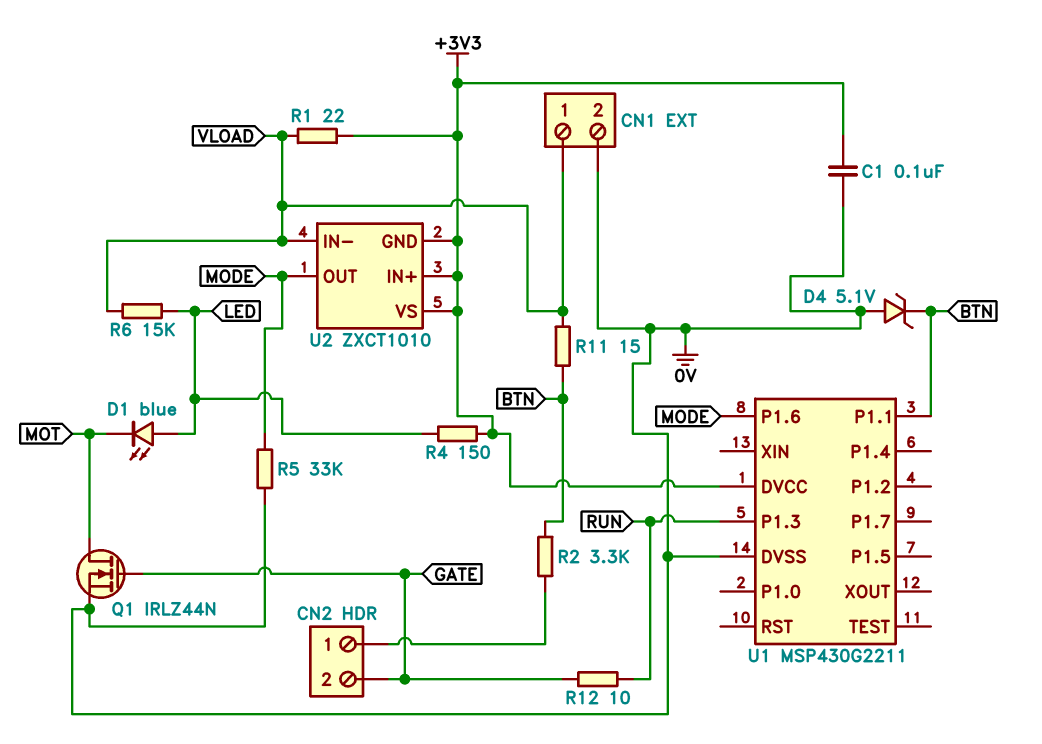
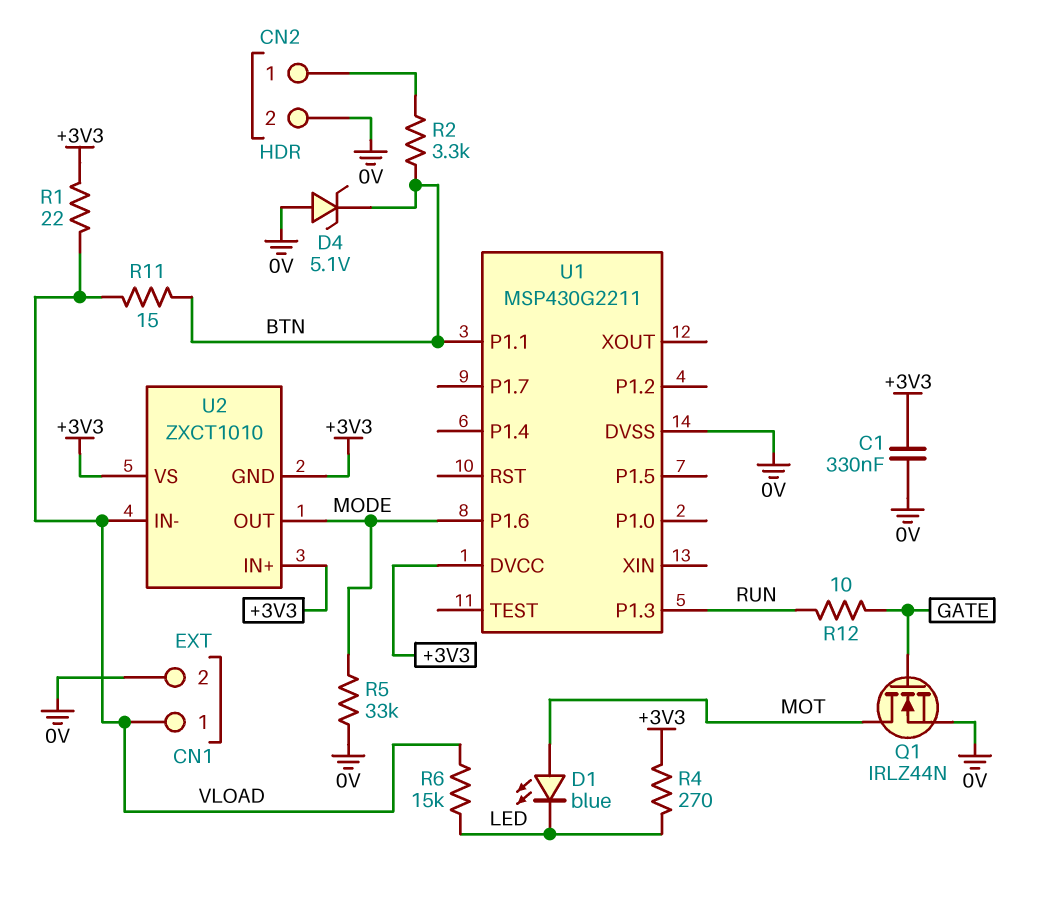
C1: 100nF (+3V3, 0V) -> 330nF (+3V3, 0V)
CN2 pin 2: GATE -> 0V
D1: LED blue (A LED, K MOT) -> LED blue (A MOT, K LED)
R4: 150 (+3V3, LED) -> 270 (+3V3, LED)

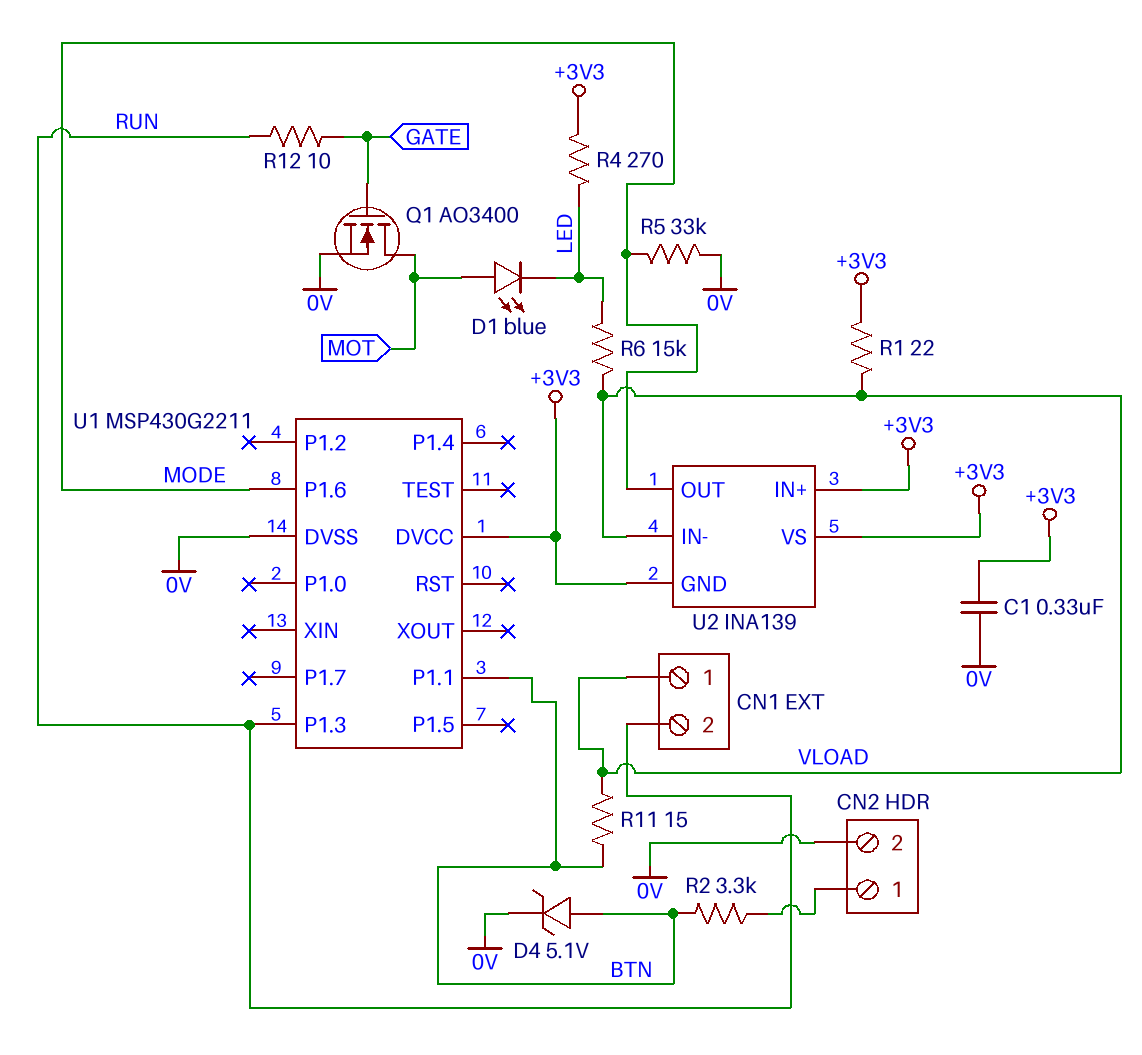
CN1 pin 2: 0V -> RUN
D4: zener 5.1V (A 0V, K BTN) -> zener 5.1V (A BTN, K 0V)
Q1: NMOS IRLZ44N (G GATE, D MOT, S 0V) -> NMOS AO3400 (G GATE, D MOT, S 0V)
U2: ZXCT1010 -> INA139

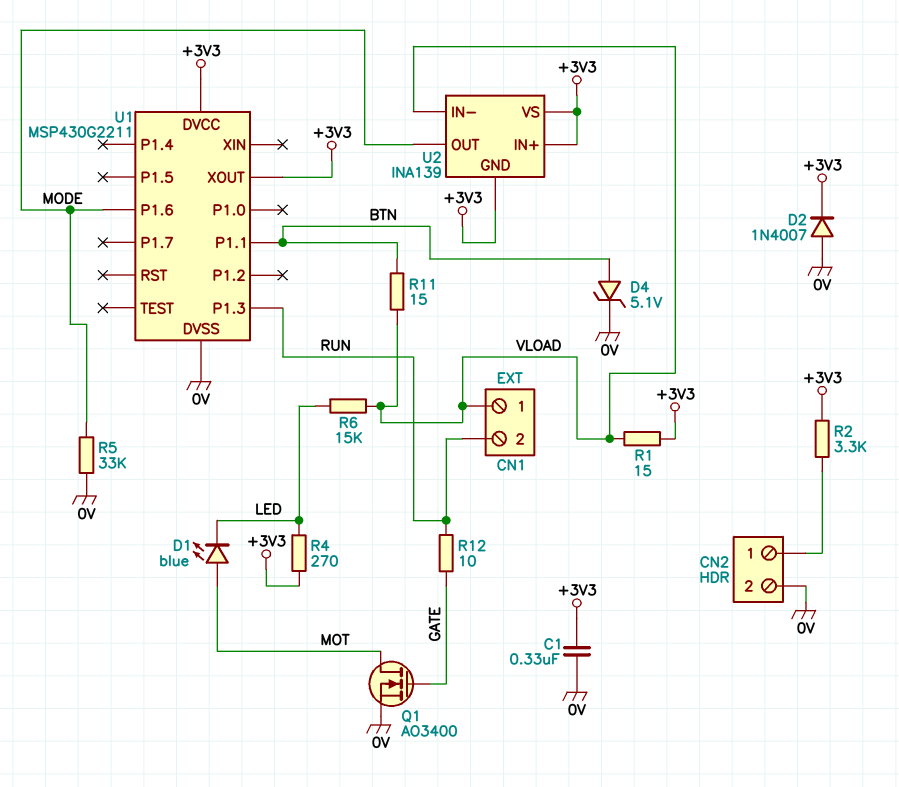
D2: none -> diode 1N4007 (A 0V, K +3V3)
R1: 22 (+3V3, VLOAD) -> 15 (+3V3, VLOAD)
R2: 3.3k (BTN, CN2/1) -> 3.3k (+3V3, CN2/1)
U1 pin XOUT: none -> +3V3

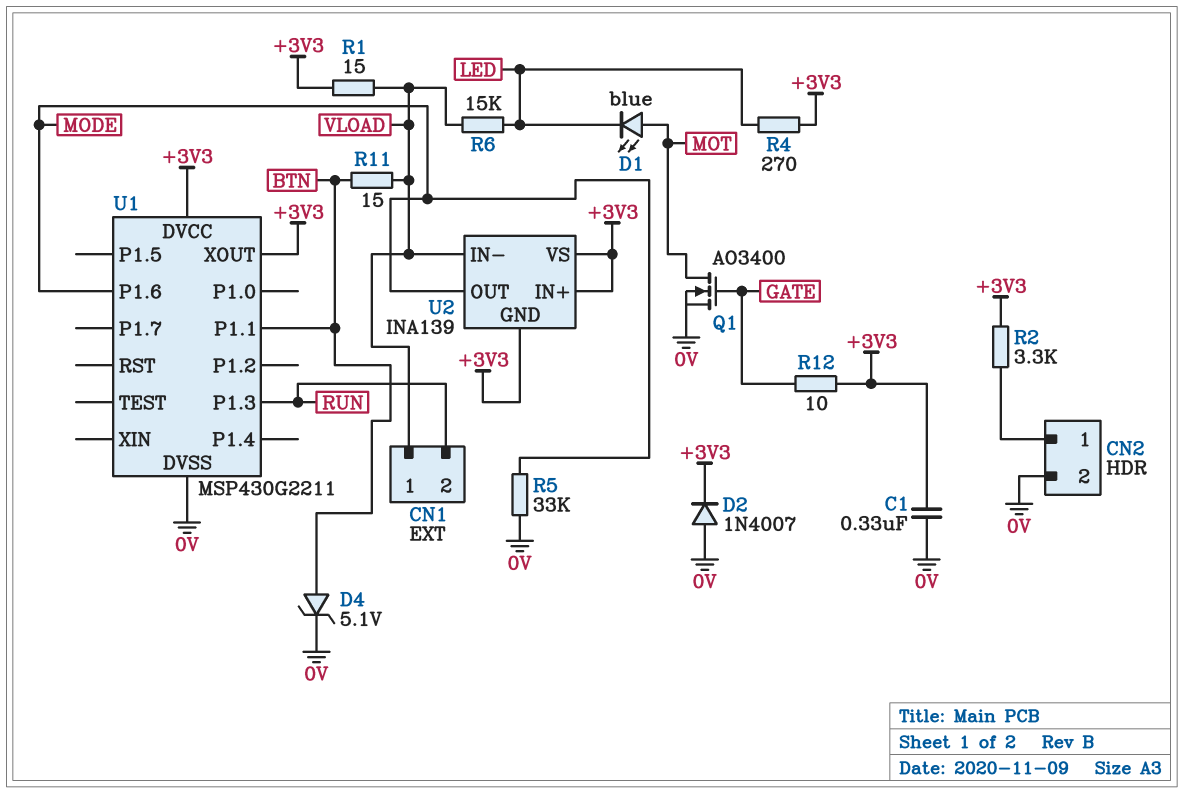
R12: 10 (GATE, RUN) -> 10 (+3V3, GATE)

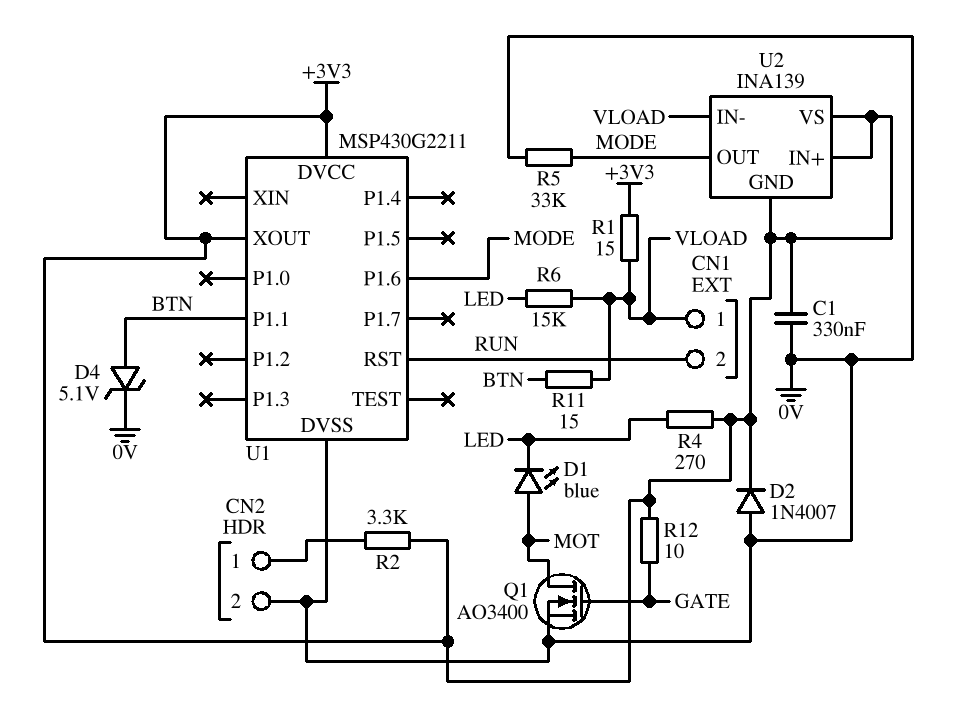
U1 pin P1.3: RUN -> none
U1 pin RST: none -> RUN

